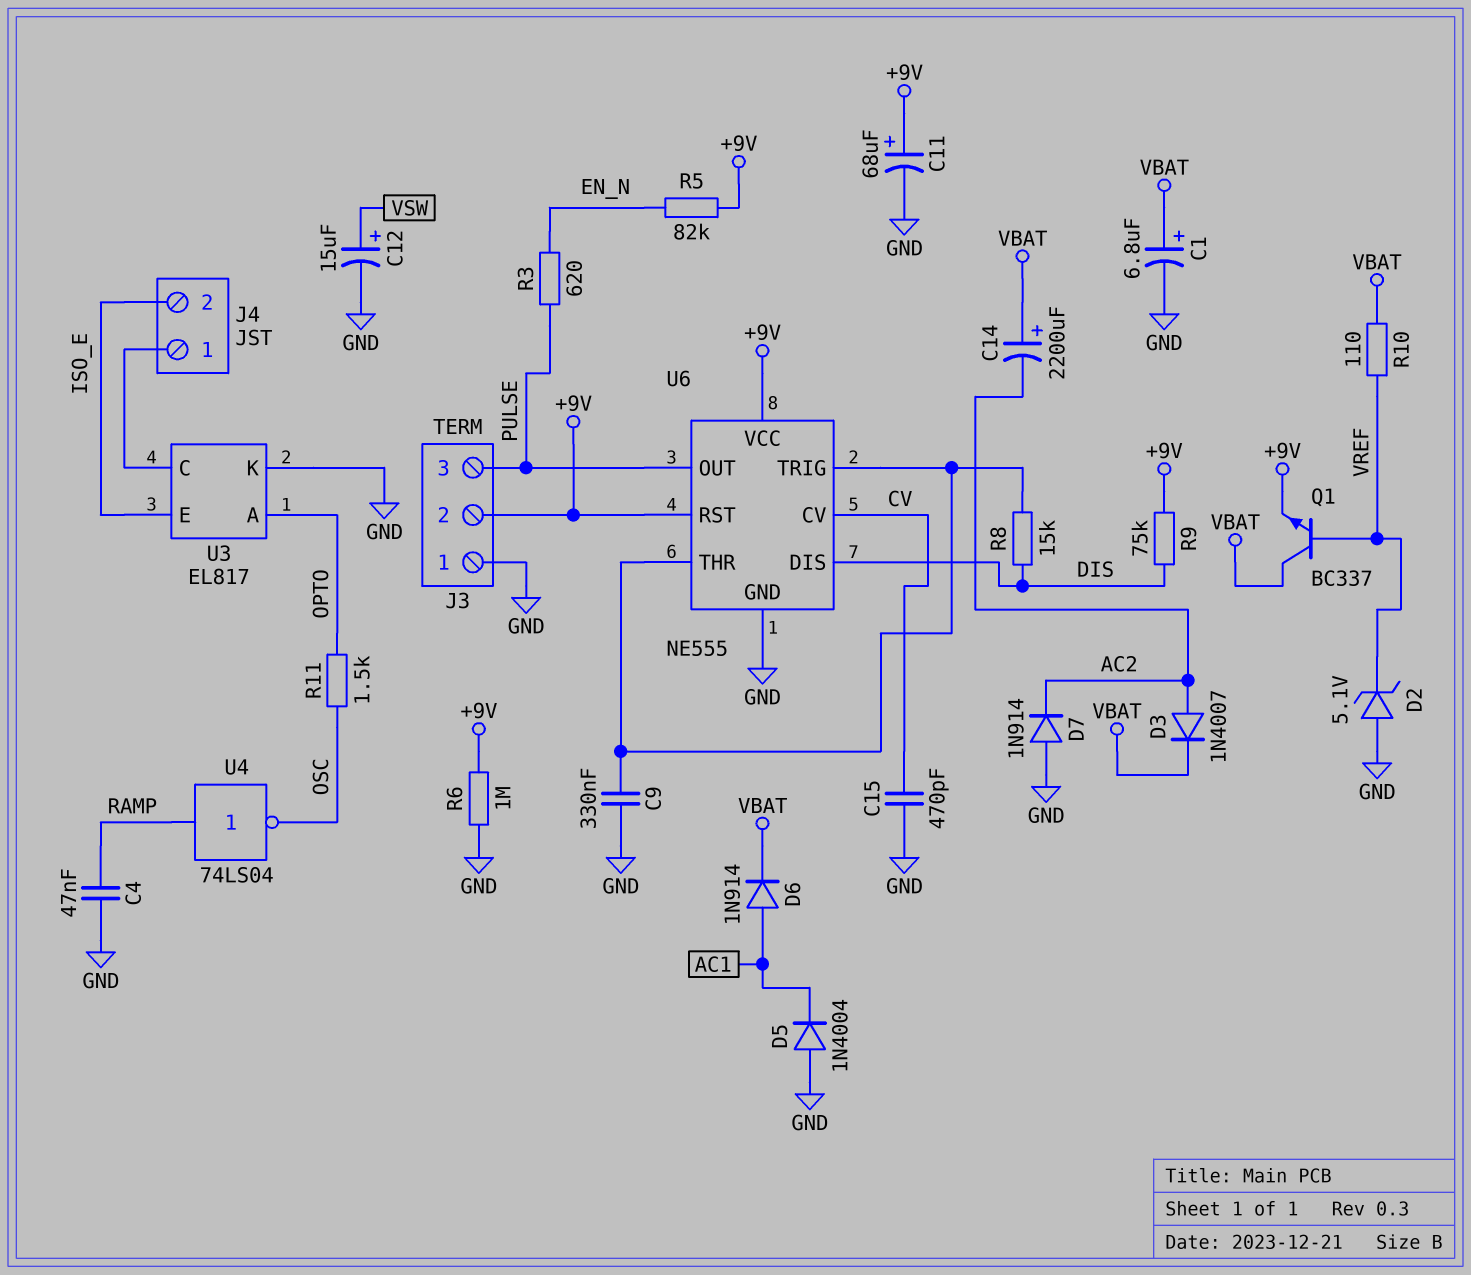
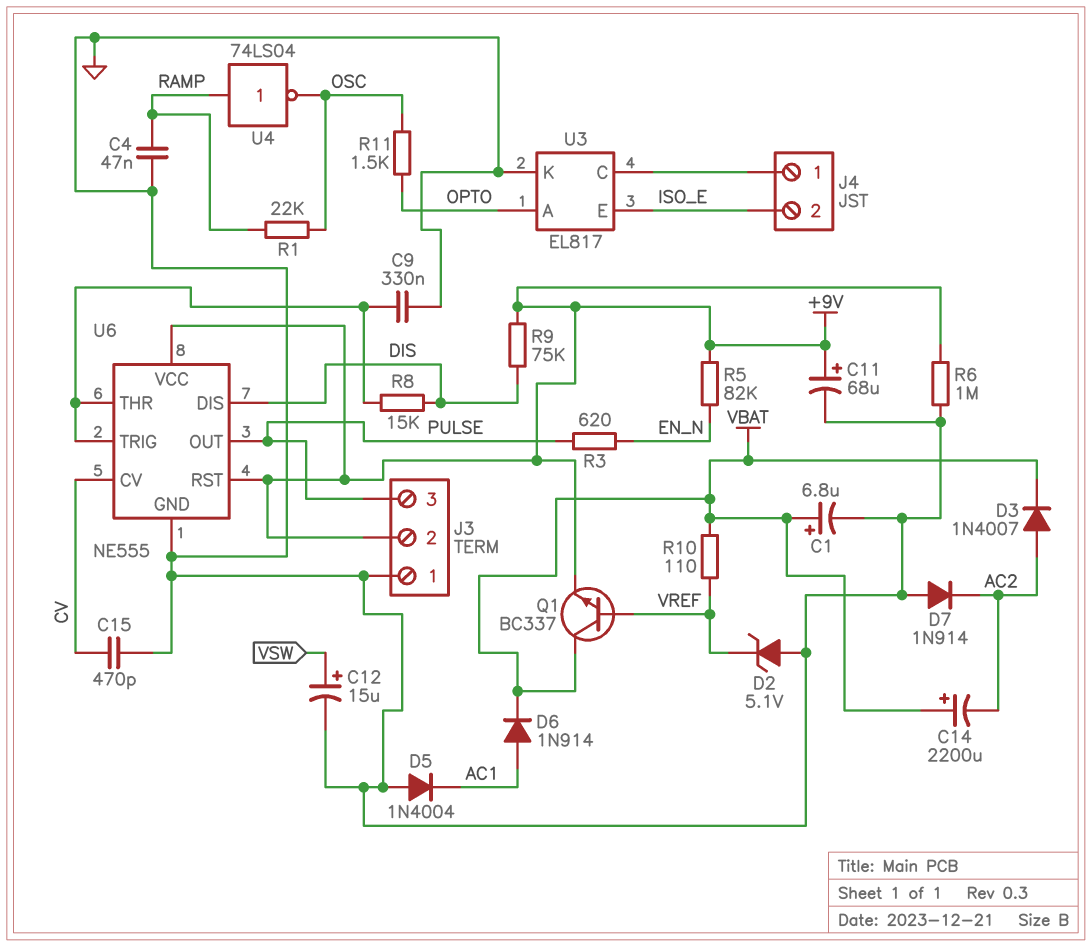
R1: none -> 22k (OSC, RAMP)

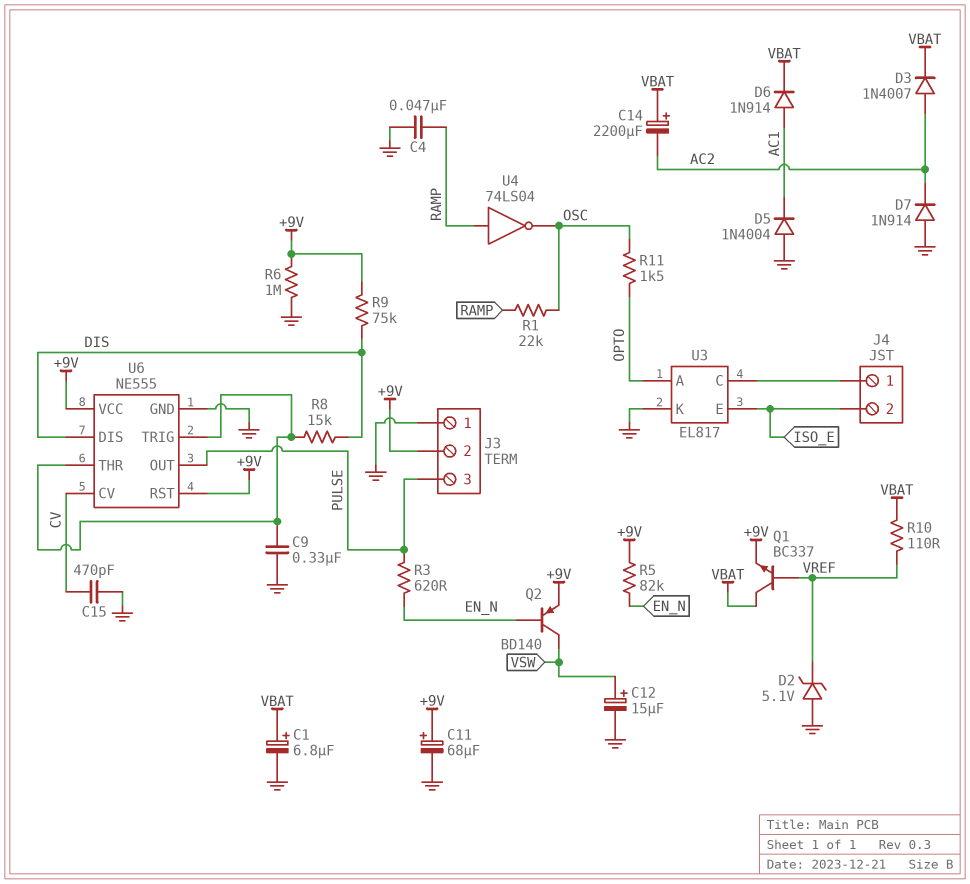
Q2: none -> PNP BD140 (B EN_N, C VSW, E +9V)

